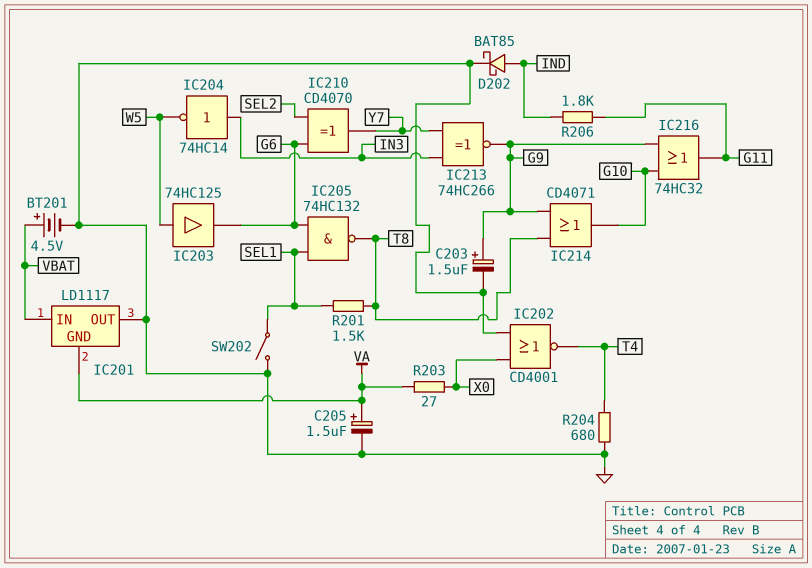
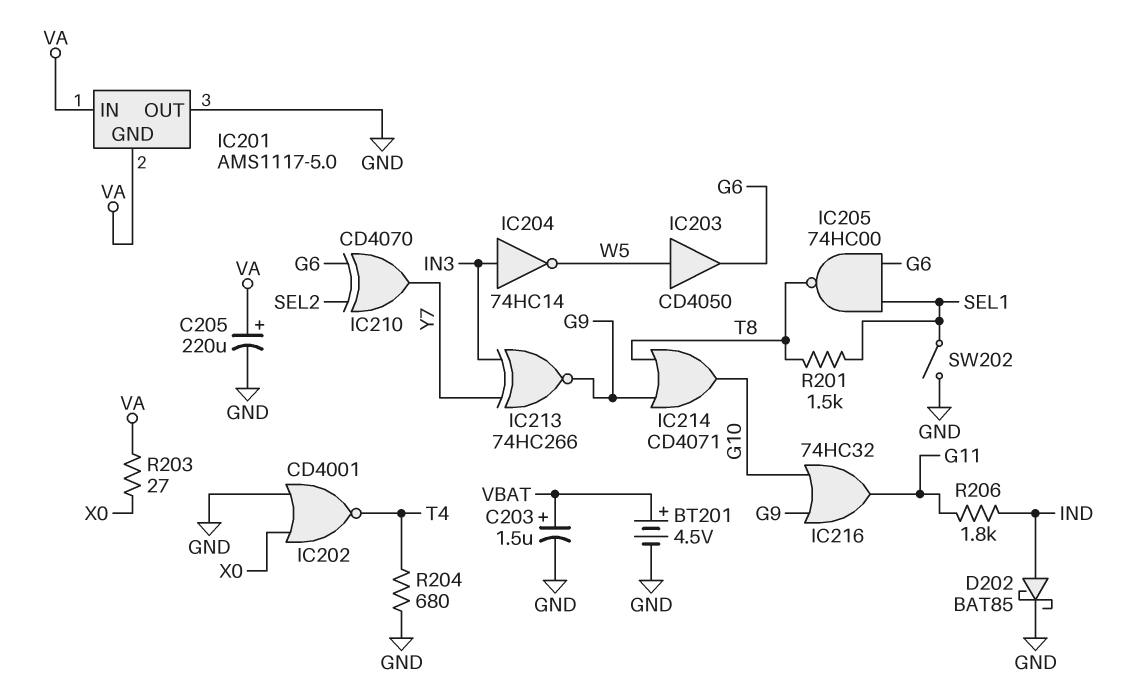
C203: 1.5uF (plus G9, minus GND) -> 1.5uF (plus VBAT, minus GND)
C205: 1.5uF (plus VA, minus GND) -> 220uF (plus VA, minus GND)
IC201: LD1117 -> AMS1117-5.0
IC201 pin IN: VBAT -> VA
IC203: buffer 74HC125 (in W5, out G6) -> buffer CD4050 (in W5, out G6)
IC205: NAND 74HC132 (in G6, in SEL1, out T8) -> NAND 74HC00 (in G6, in SEL1, out T8)

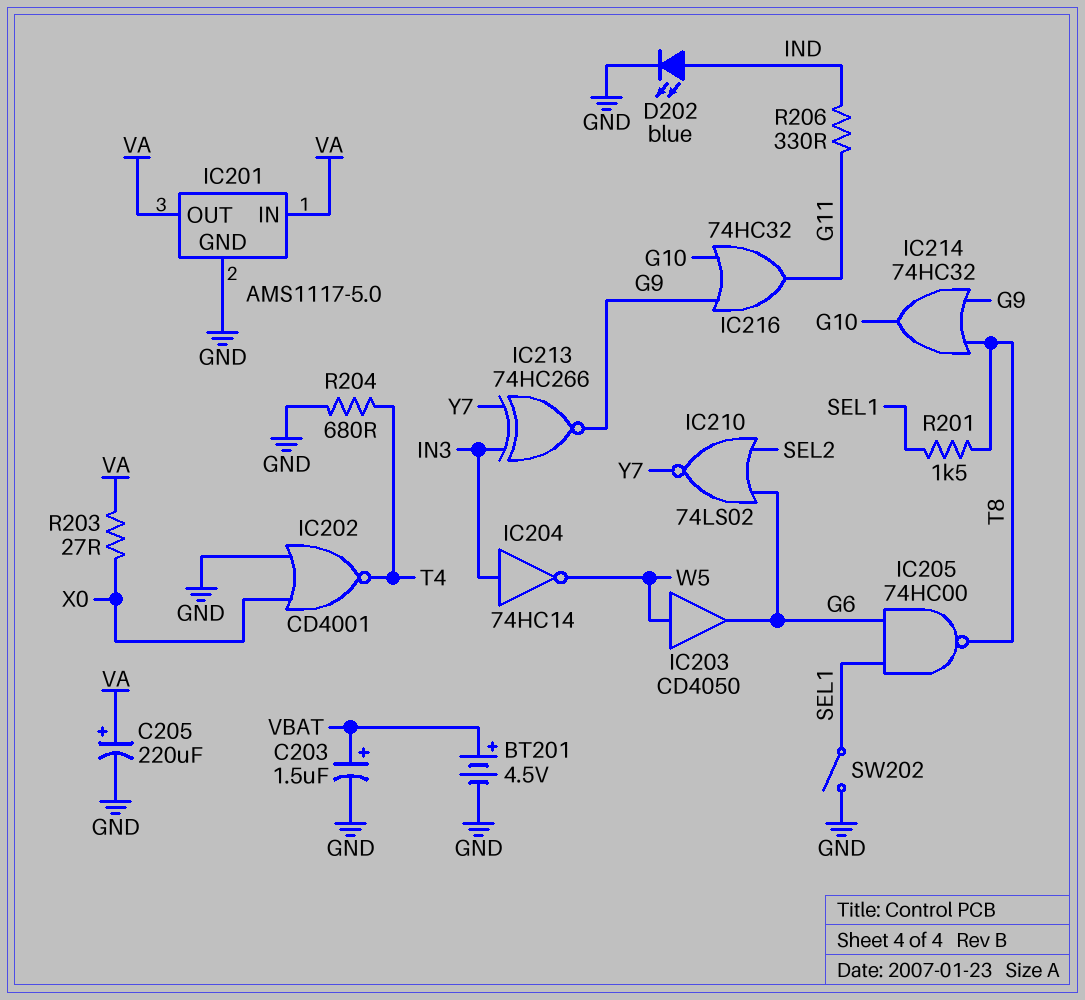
D202: schottky BAT85 (A IND, K GND) -> LED blue (A IND, K GND)
IC201 pin GND: VA -> GND
IC201 pin OUT: GND -> VA
IC210: XOR CD4070 (in G6, in SEL2, out Y7) -> NOR 74LS02 (in G6, in SEL2, out Y7)
IC214: OR CD4071 (in G9, in T8, out G10) -> OR 74HC32 (in G9, in T8, out G10)
R206: 1.8k (G11, IND) -> 330 (G11, IND)

